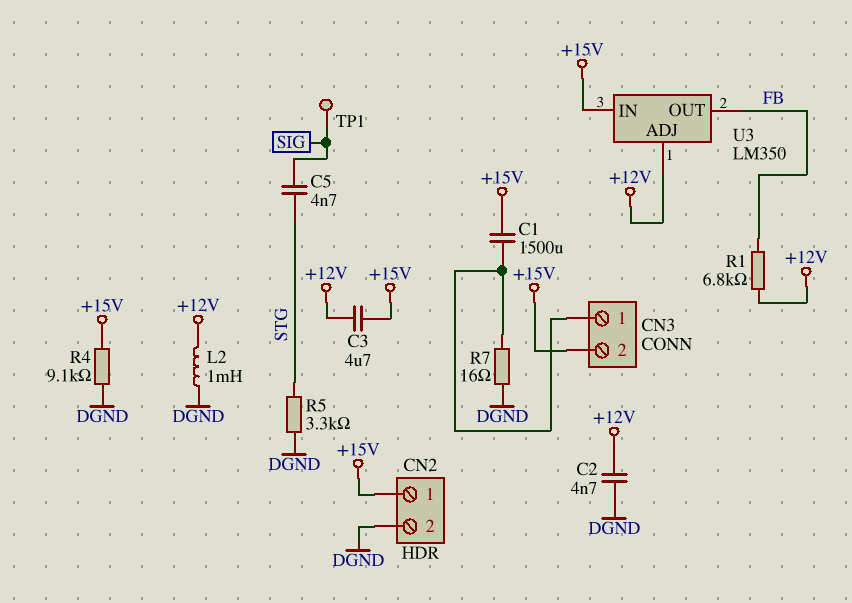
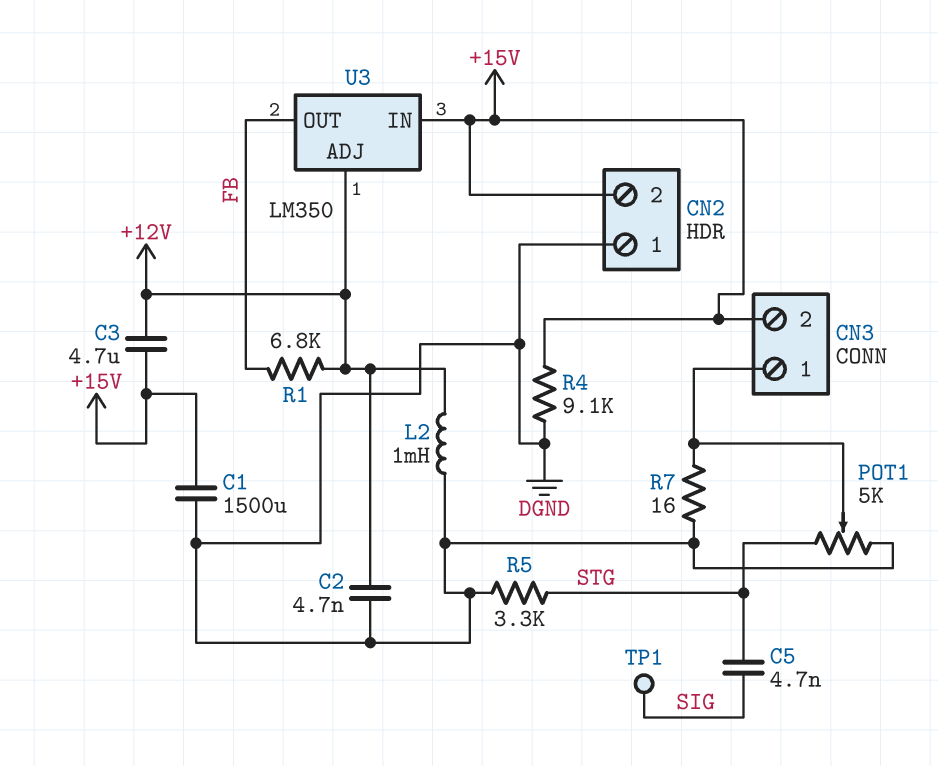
C1: 1500uF (+15V, CN3/1) -> 1500uF (+15V, DGND)
CN2 pin 1: +15V -> DGND
CN2 pin 2: DGND -> +15V
POT1: none -> 5k (DGND, STG, wiper CN3/1)

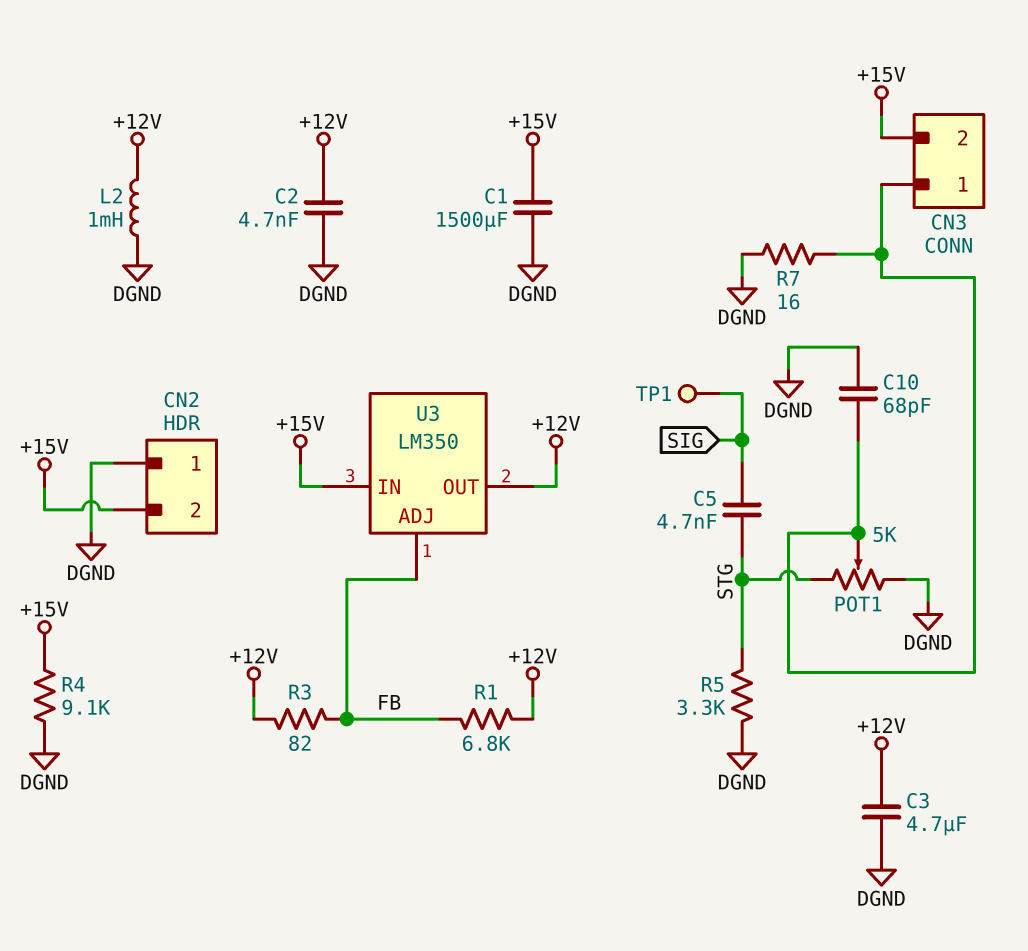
C3: 4.7uF (+12V, +15V) -> 4.7uF (+12V, DGND)
C10: none -> 68pF (CN3/1, DGND)
R3: none -> 82 (+12V, FB)
U3 pin ADJ: +12V -> FB
U3 pin OUT: FB -> +12V

